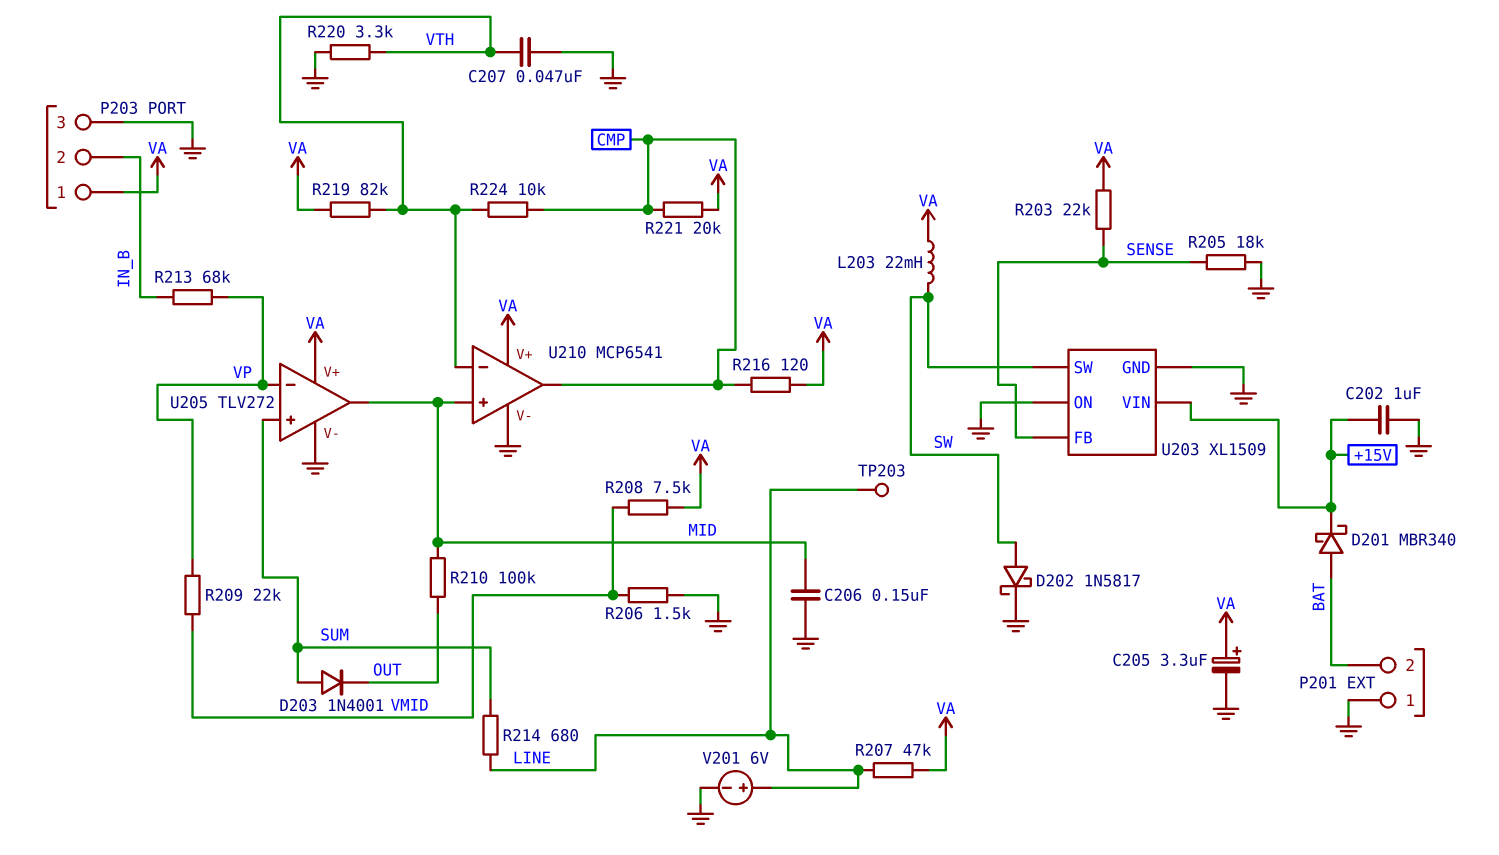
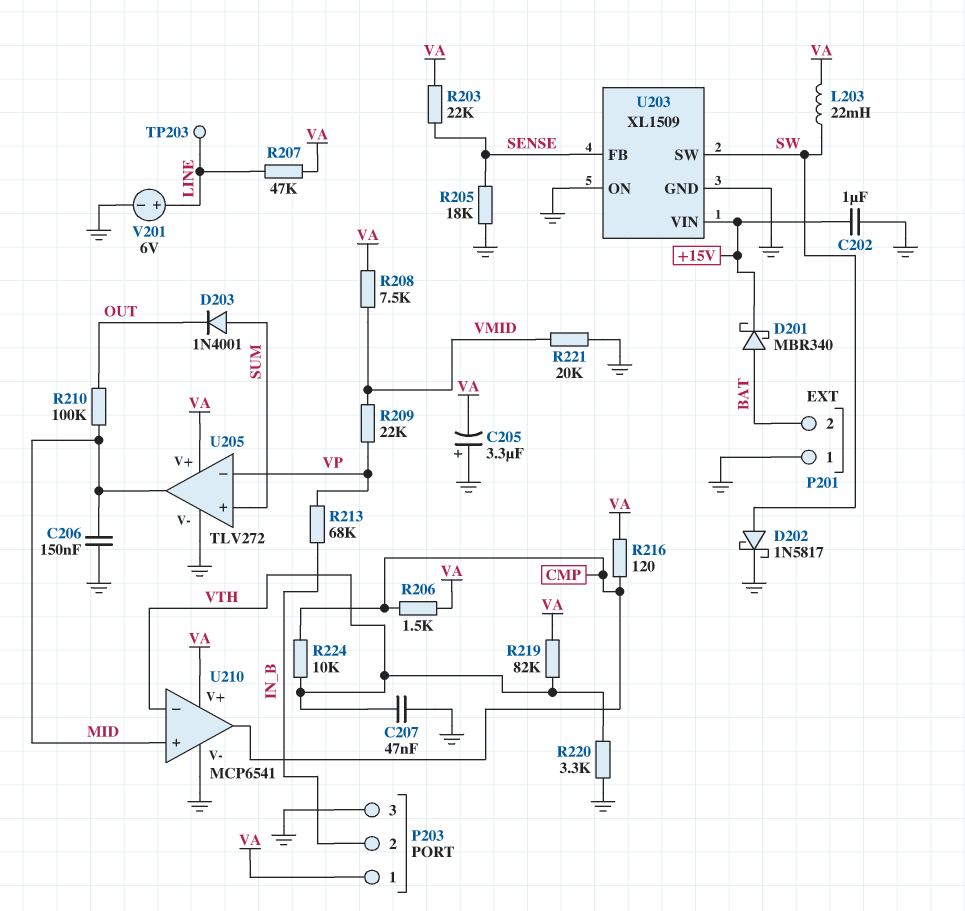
C205: 3.3uF (plus VA, minus GND) -> 3.3uF (plus GND, minus VA)
R206: 1.5k (GND, VMID) -> 1.5k (CMP, VA)
R214: 680 (LINE, SUM) -> none
R221: 20k (CMP, VA) -> 20k (GND, VMID)

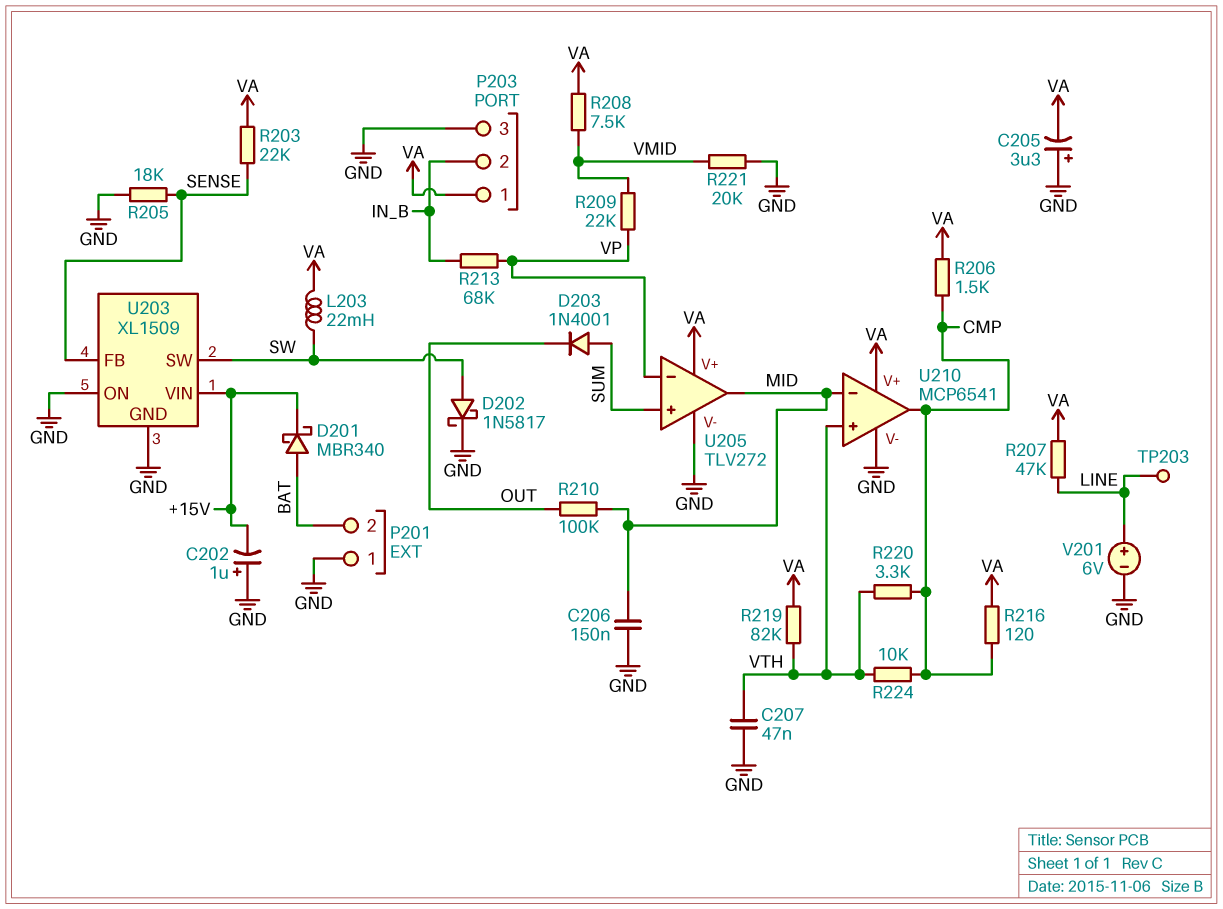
C202: 1uF (+15V, GND) -> 1uF (plus GND, minus +15V)
R220: 3.3k (GND, VTH) -> 3.3k (CMP, VTH)
U210 pin in+: MID -> VTH
U210 pin in-: VTH -> MID

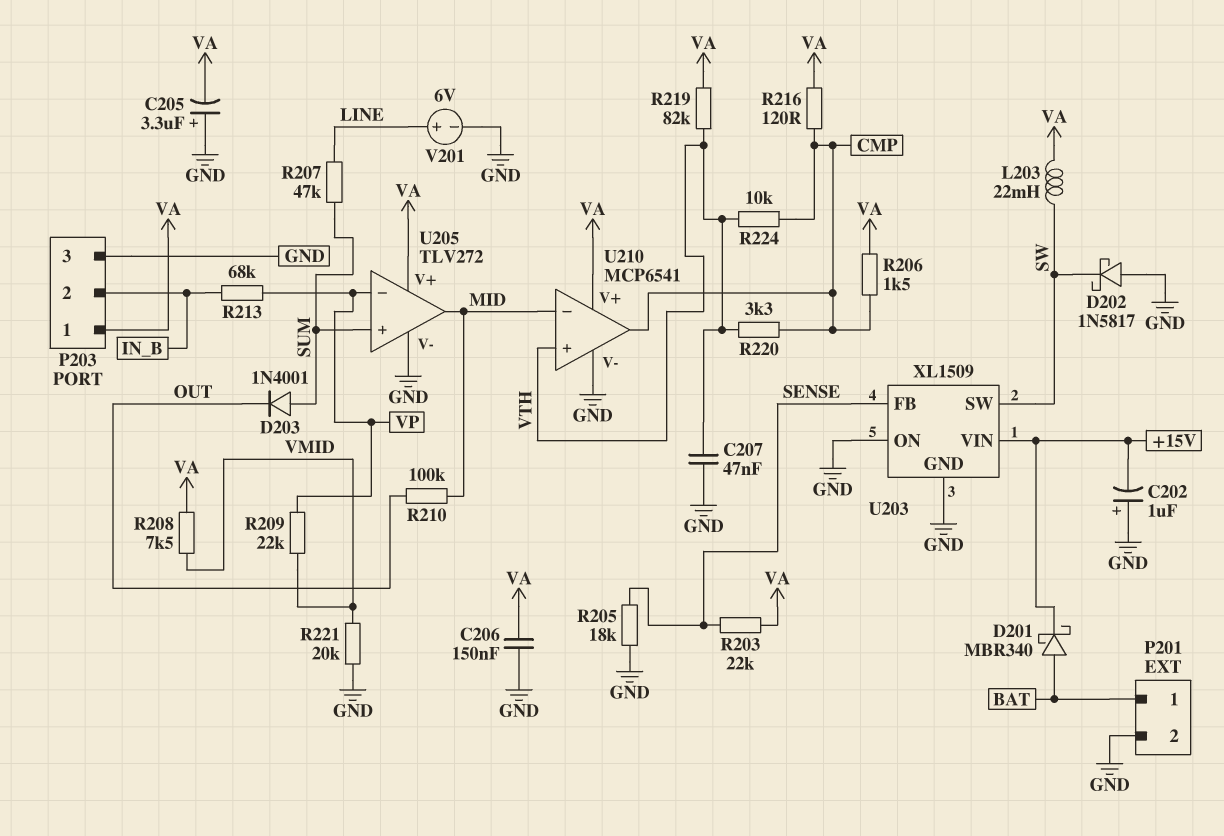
C206: 150nF (GND, MID) -> 150nF (GND, VA)
D202: schottky 1N5817 (A SW, K GND) -> schottky 1N5817 (A GND, K SW)
P201 pin 1: GND -> BAT
P201 pin 2: BAT -> GND
R207: 47k (LINE, VA) -> 47k (LINE, SUM)
TP203: test point (LINE) -> none

